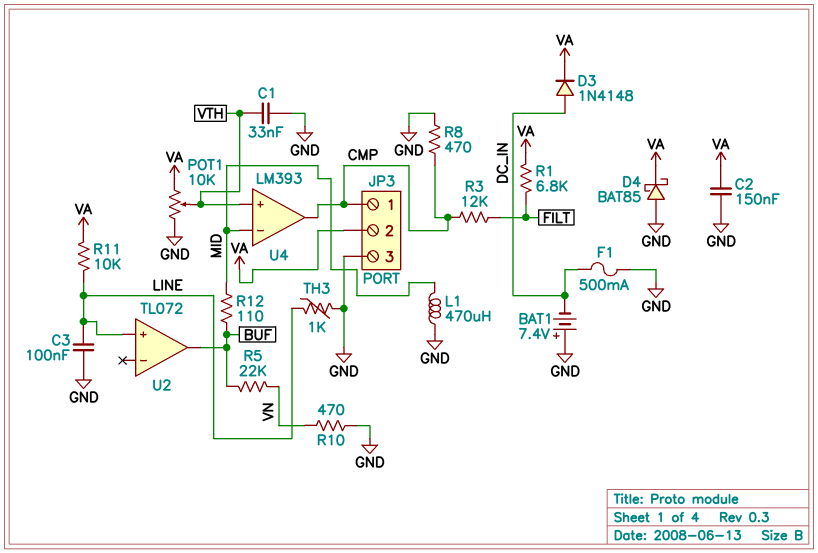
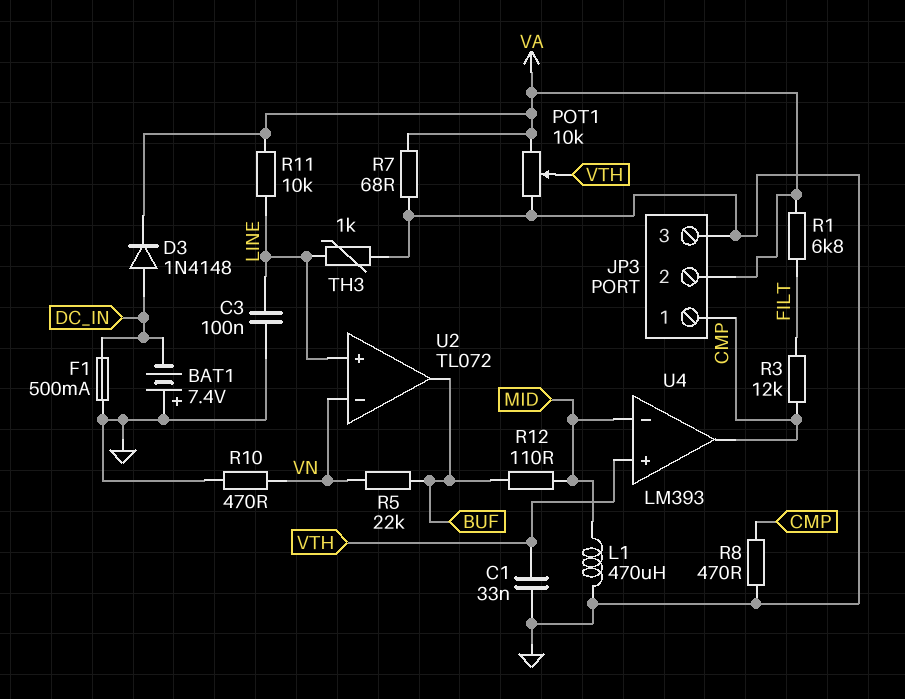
C2: 150nF (GND, VA) -> none
D4: schottky BAT85 (A GND, K VA) -> none
R7: none -> 68 (GND, VA)
U2 pin in-: none -> VN

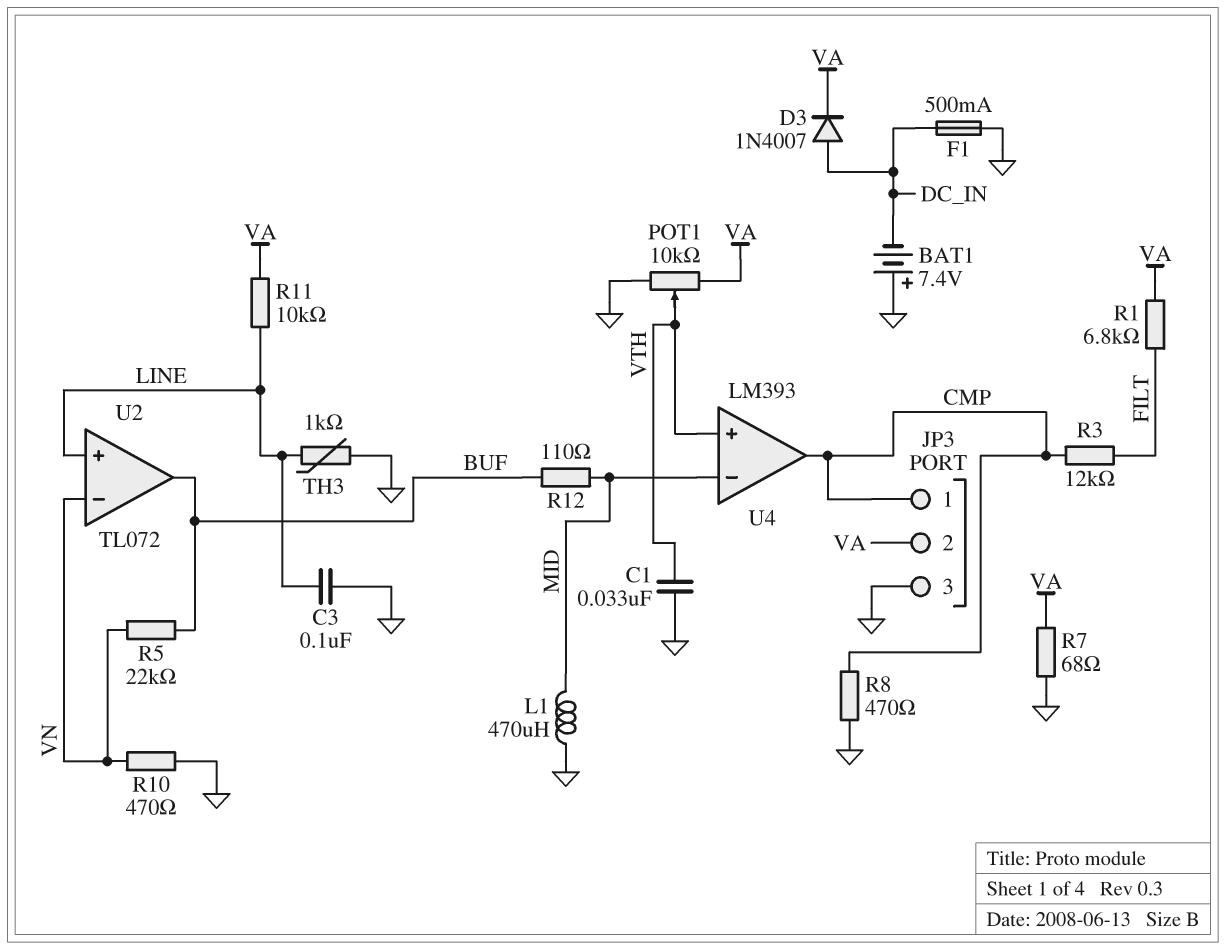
D3: diode 1N4148 (A DC_IN, K VA) -> diode 1N4007 (A DC_IN, K VA)

